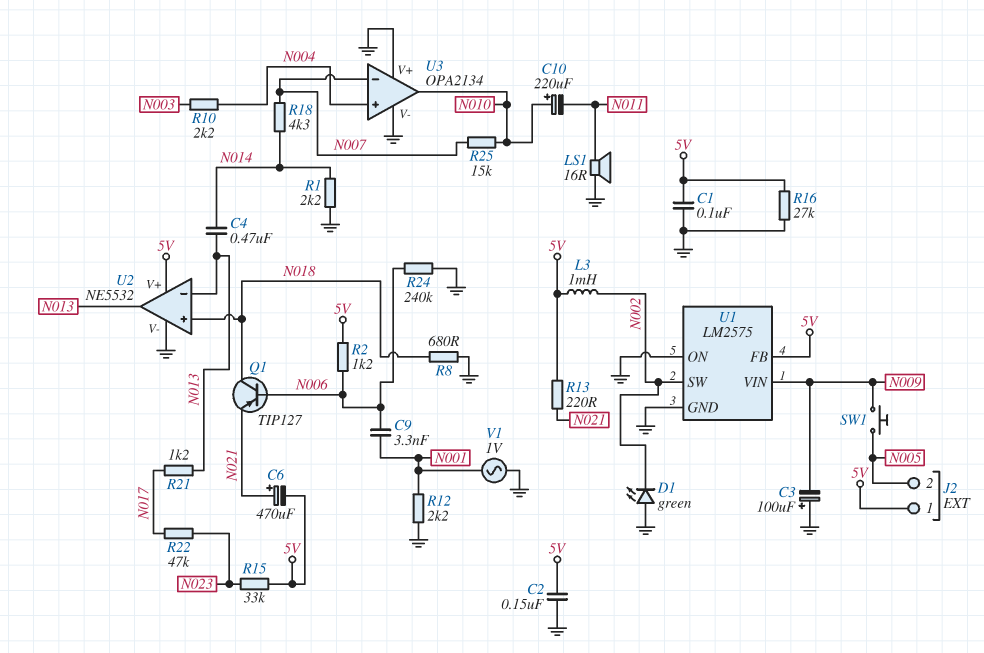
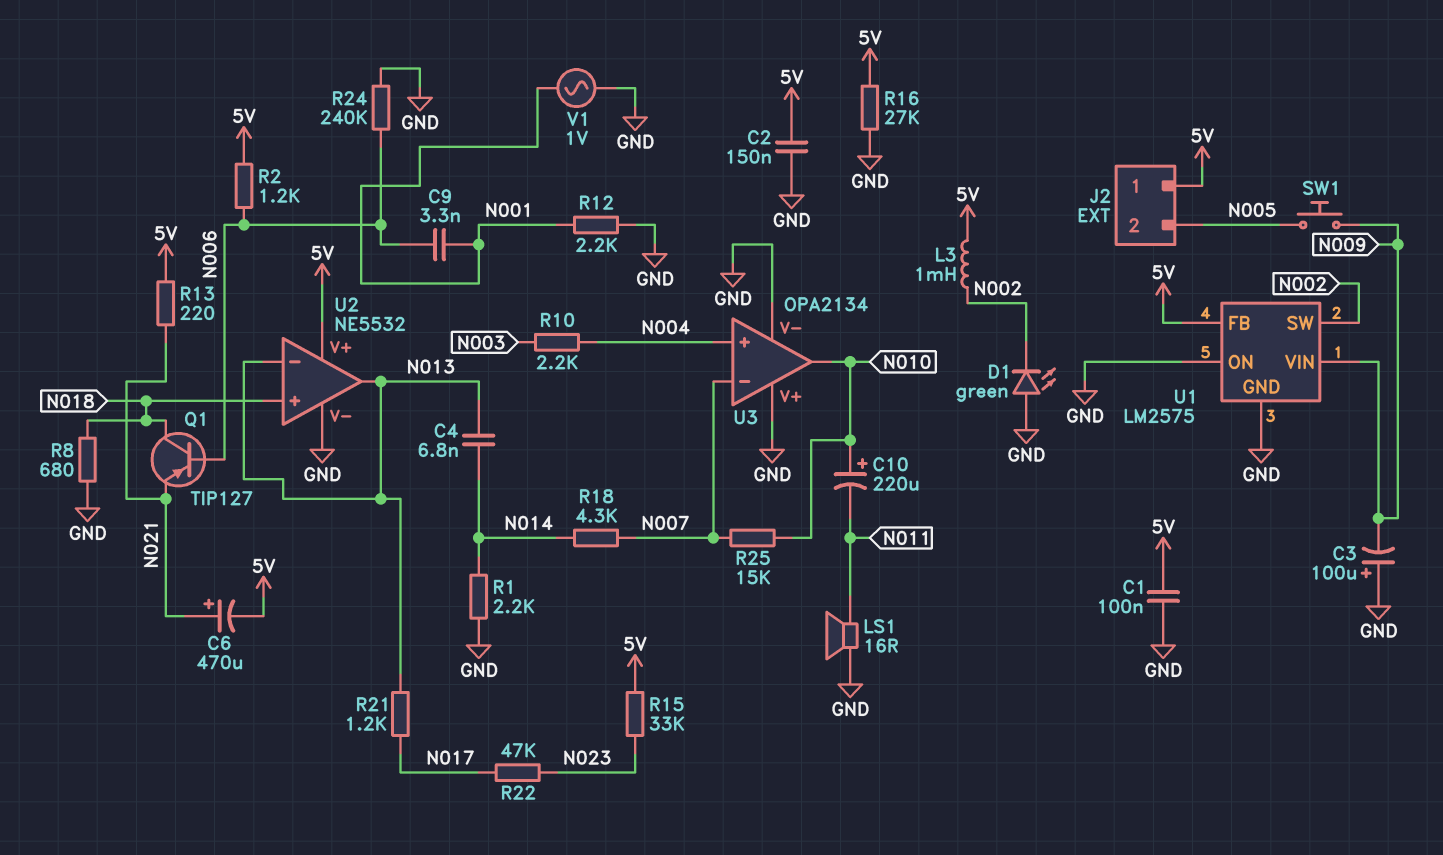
C4: 470nF (N013, N014) -> 6.8nF (N013, N014)

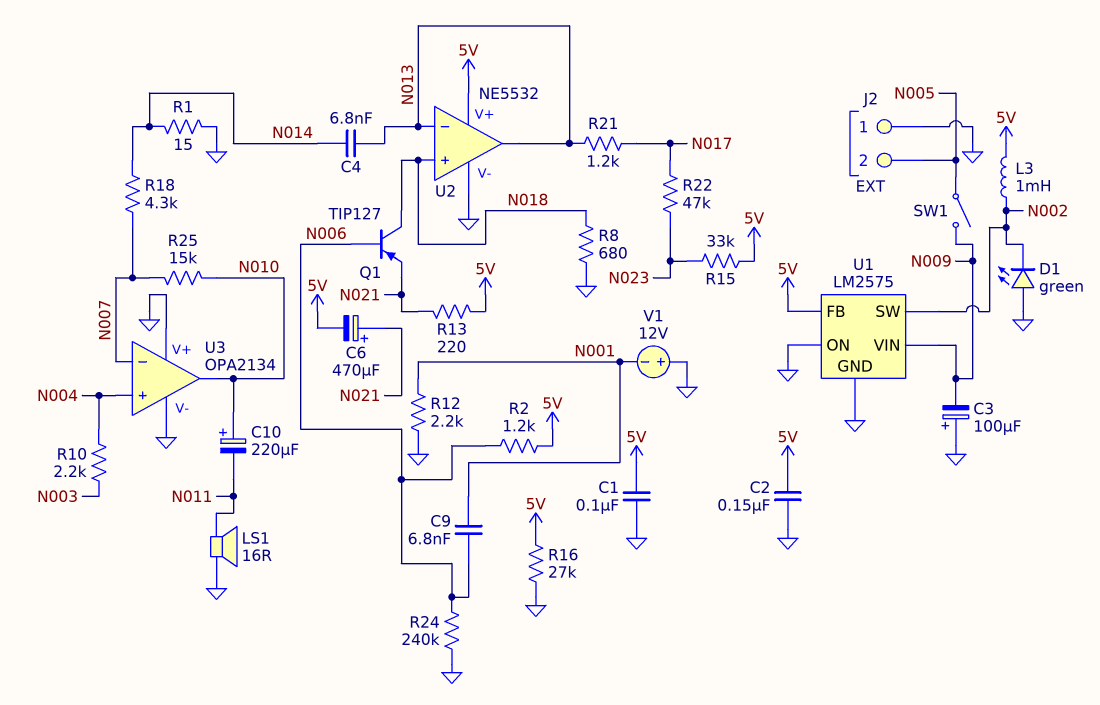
C9: 3.3nF (N001, N006) -> 6.8nF (N001, N006)
J2 pin 1: 5V -> GND
R1: 2.2k (GND, N014) -> 15 (GND, N014)
SW1: button (N005, N009) -> switch (N005, N009)
V1: AC 1V (GND, N001) -> 12V (plus GND, minus N001)

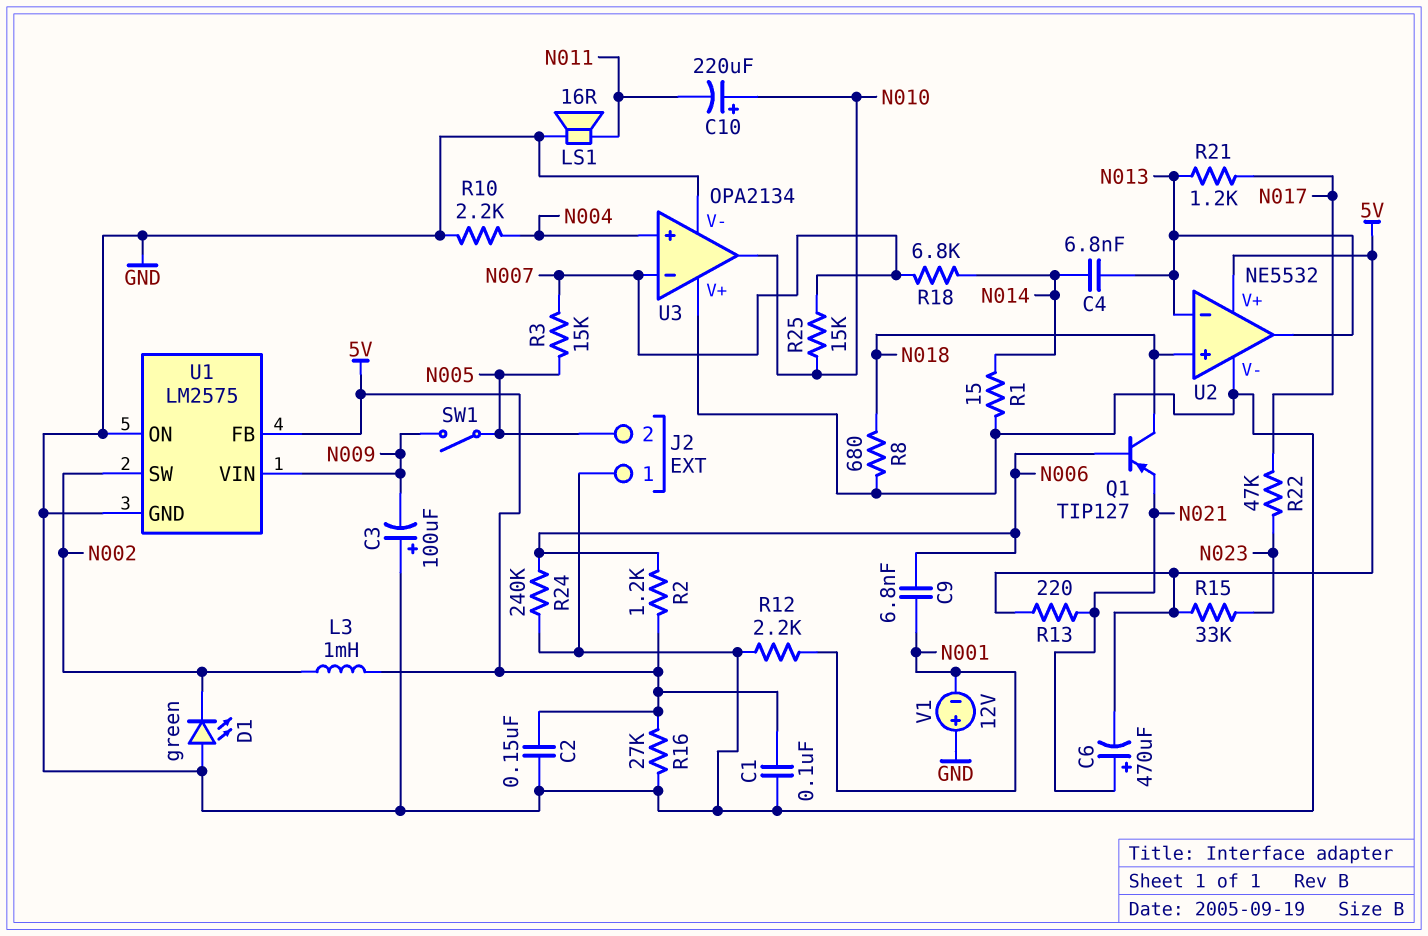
R3: none -> 15k (N005, N007)
R10: 2.2k (N003, N004) -> 2.2k (GND, N004)
R18: 4.3k (N007, N014) -> 6.8k (N007, N014)

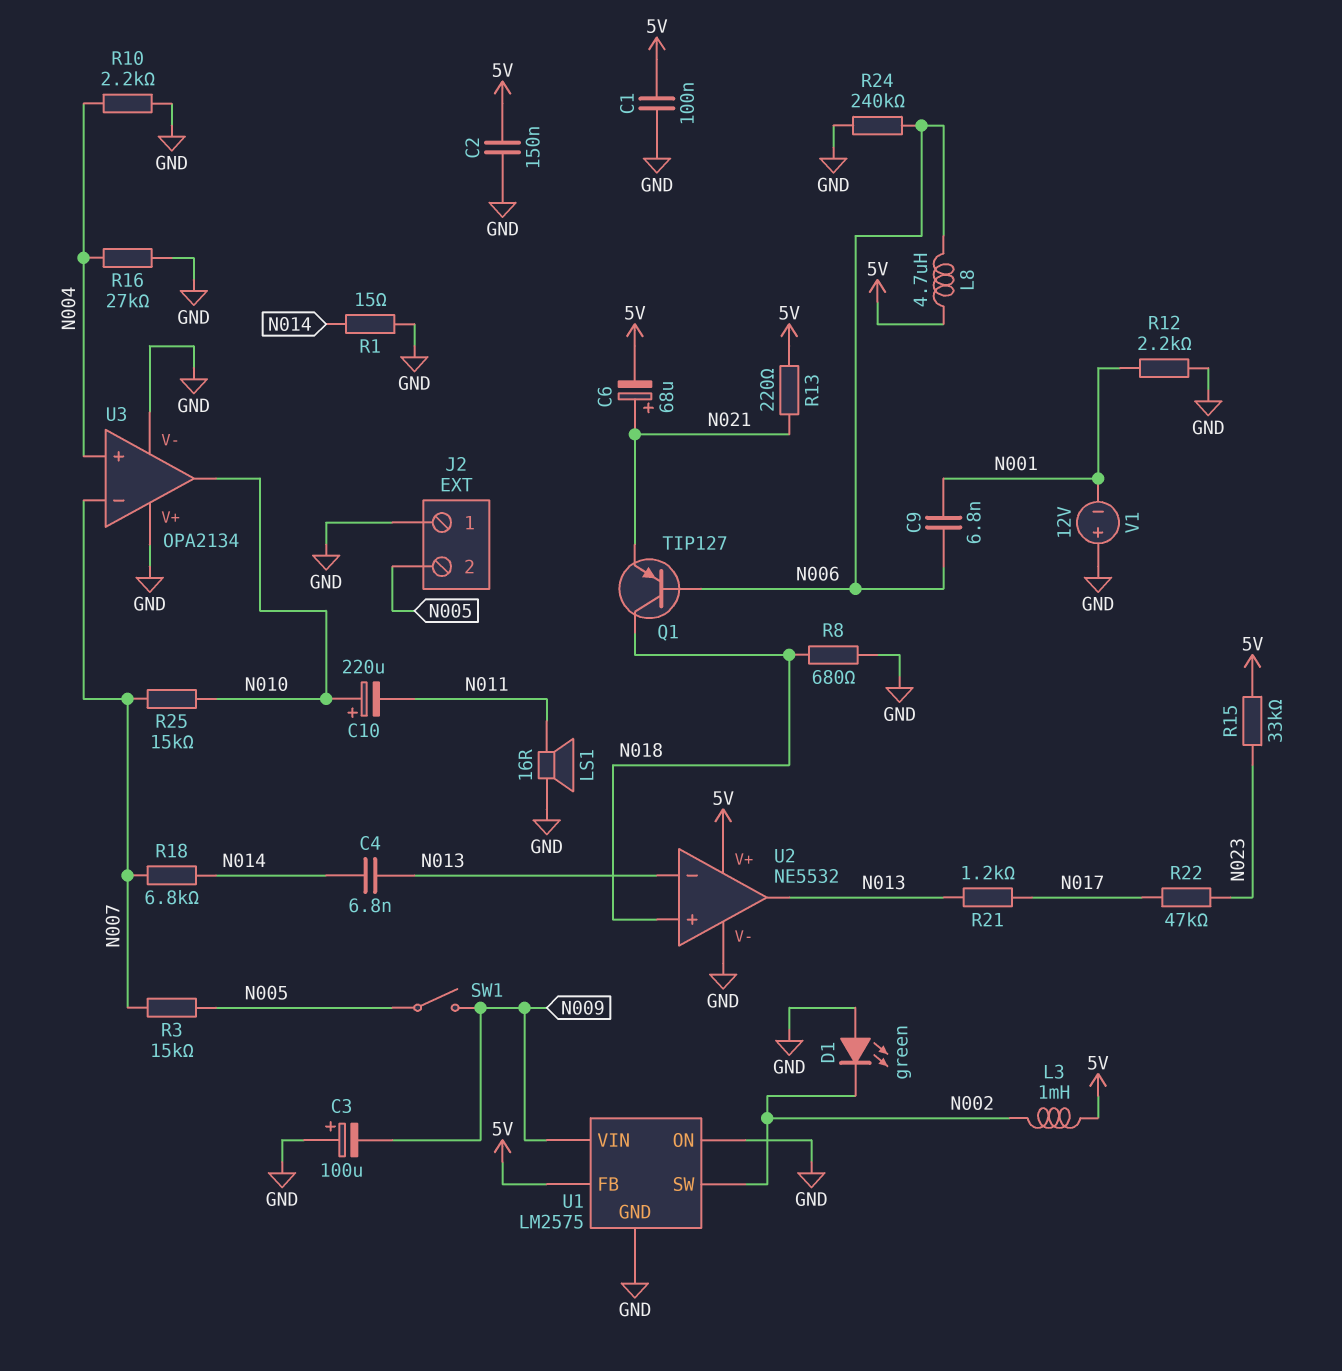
C6: 470uF (plus N021, minus 5V) -> 68uF (plus N021, minus 5V)
L8: none -> 4.7uH (5V, N006)
R2: 1.2k (5V, N006) -> none
R16: 27k (5V, GND) -> 27k (GND, N004)

